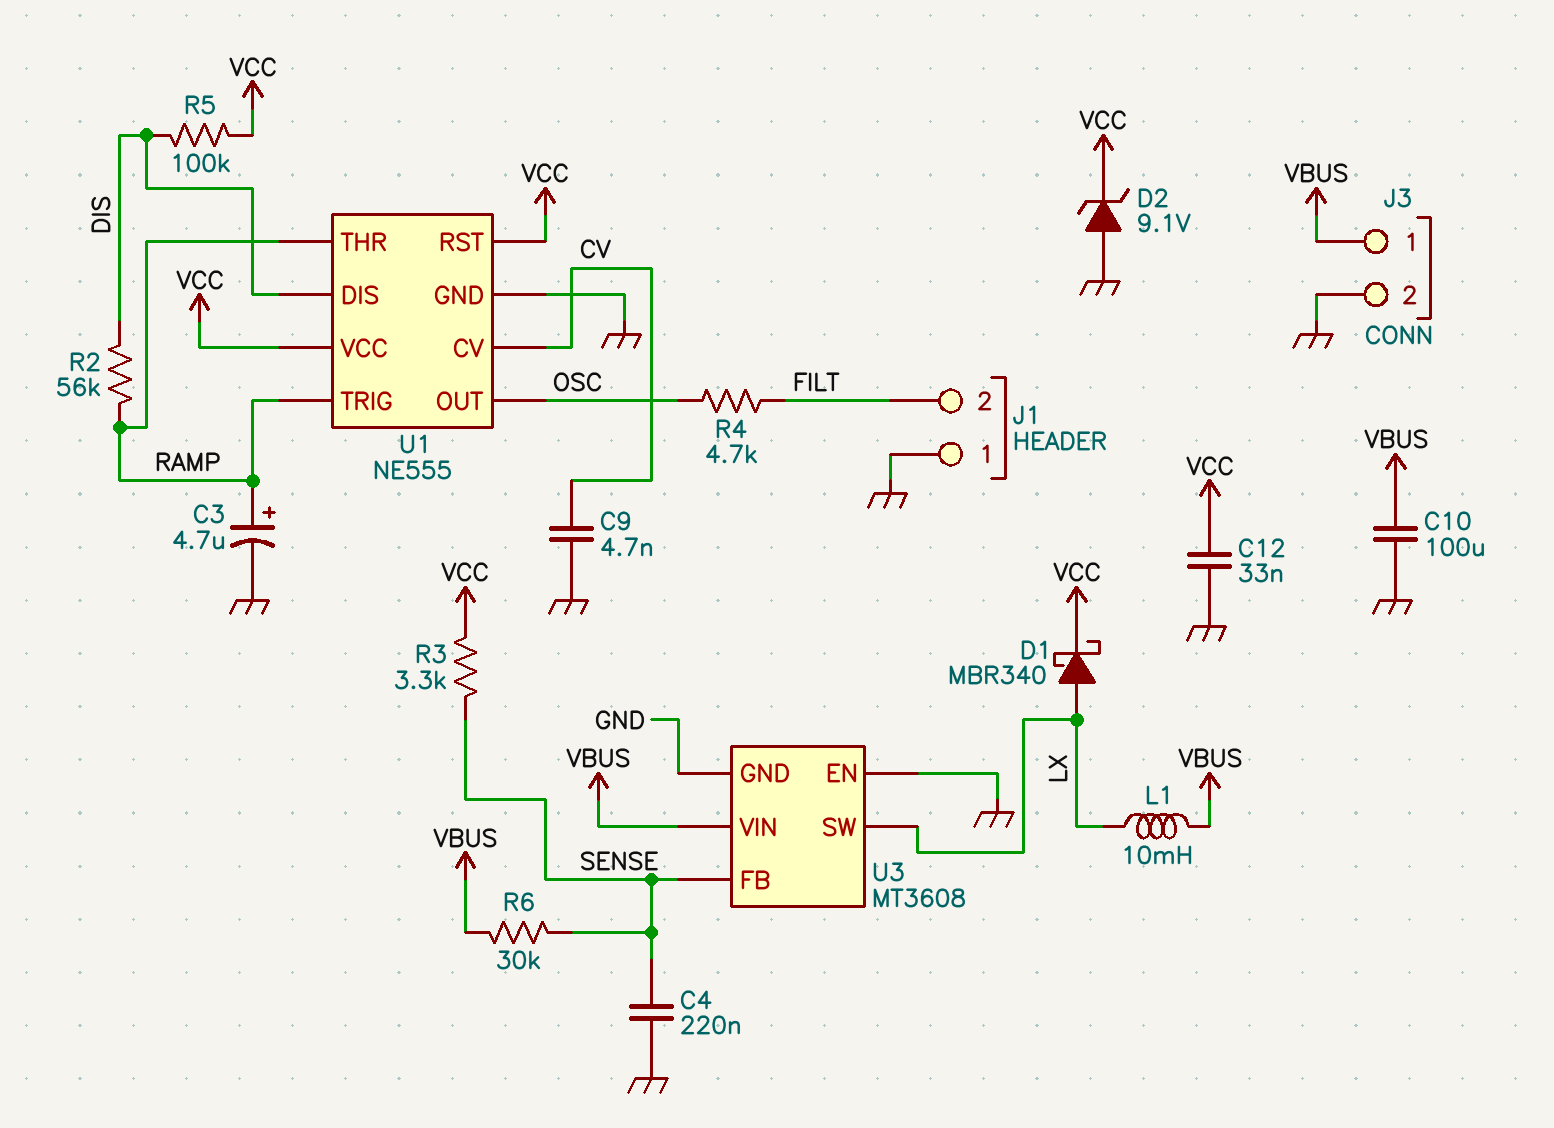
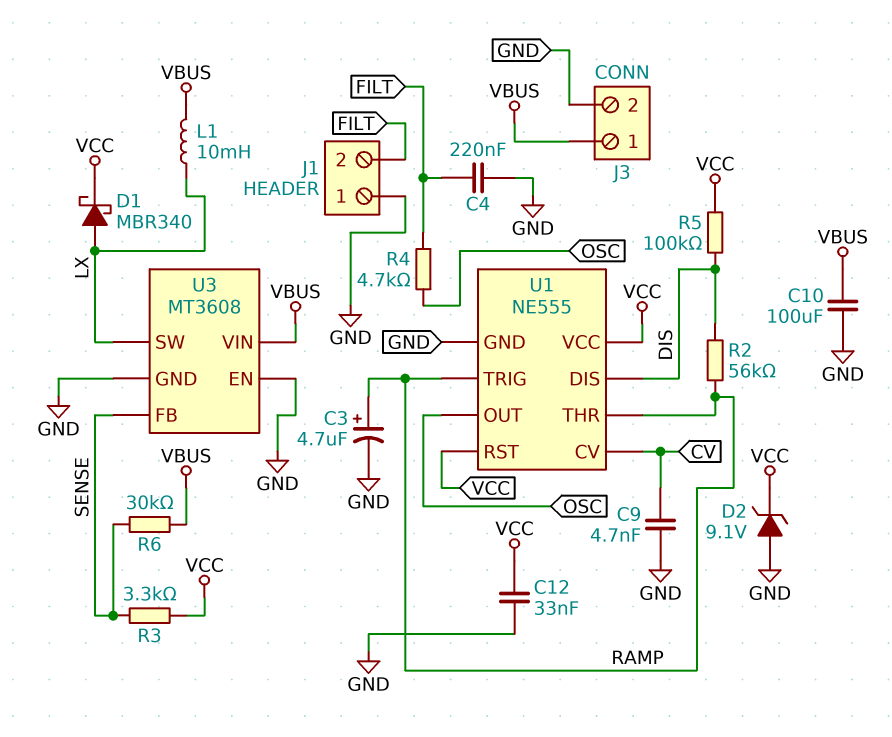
C4: 220nF (GND, SENSE) -> 220nF (FILT, GND)

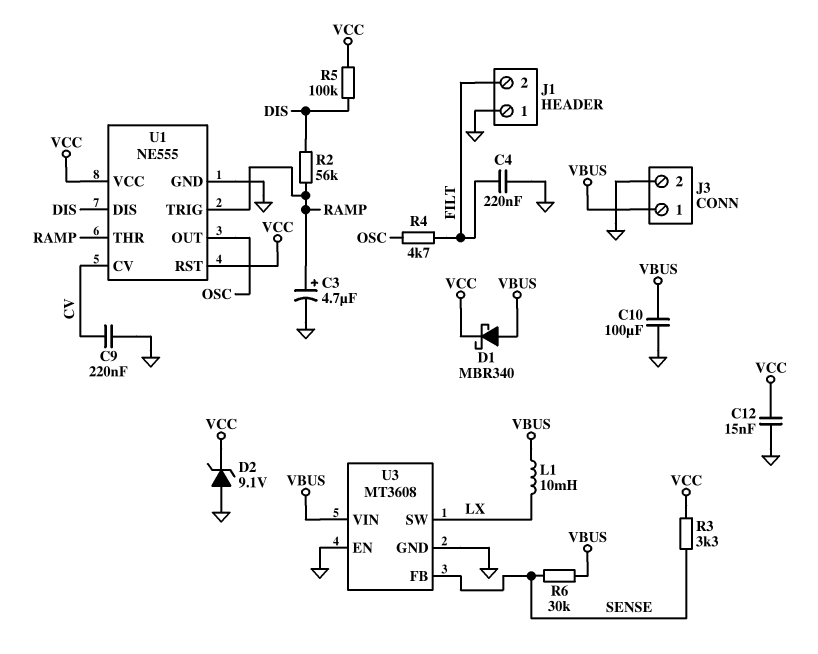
C9: 4.7nF (CV, GND) -> 220nF (CV, GND)
C12: 33nF (GND, VCC) -> 15nF (GND, VCC)
D1: schottky MBR340 (A LX, K VCC) -> schottky MBR340 (A VBUS, K VCC)

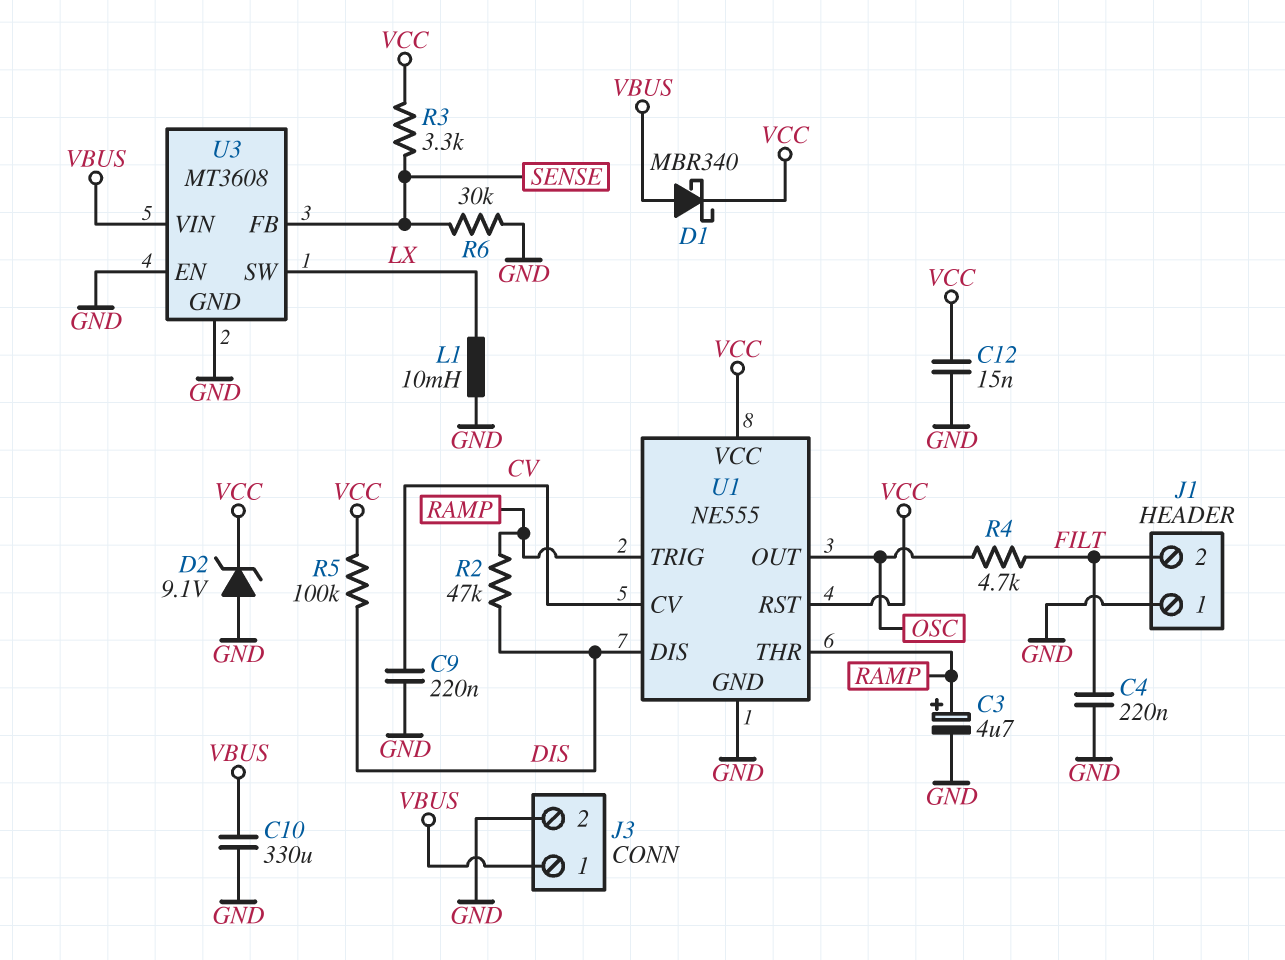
C10: 100uF (GND, VBUS) -> 330uF (GND, VBUS)
L1: 10mH (LX, VBUS) -> 10mH (GND, LX)
R2: 56k (DIS, RAMP) -> 47k (DIS, RAMP)
R6: 30k (SENSE, VBUS) -> 30k (GND, SENSE)

